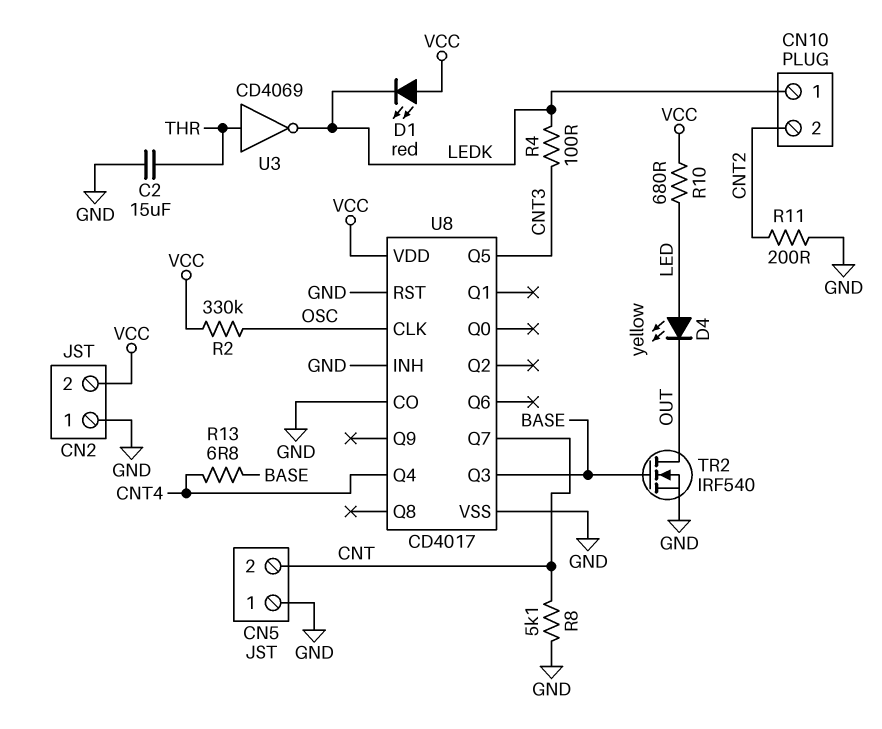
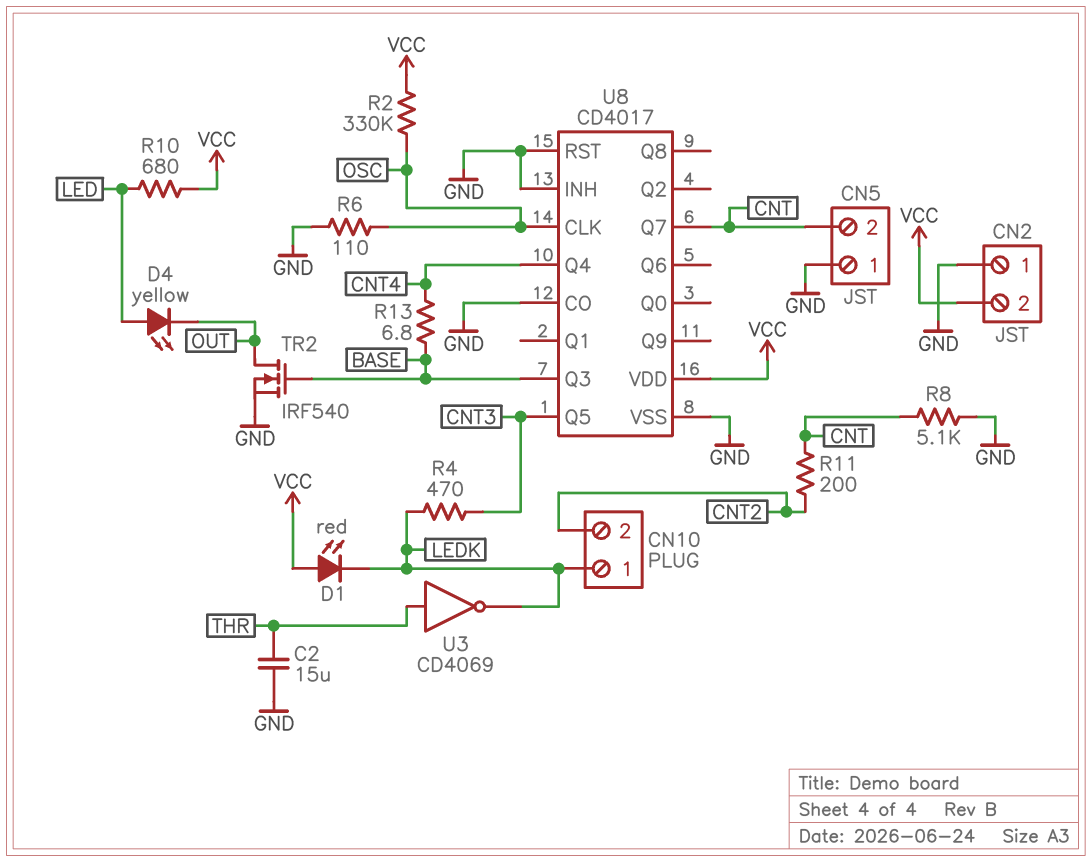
R4: 100 (CNT3, LEDK) -> 470 (CNT3, LEDK)
R6: none -> 110 (GND, OSC)
R11: 200 (CNT2, GND) -> 200 (CNT, CNT2)

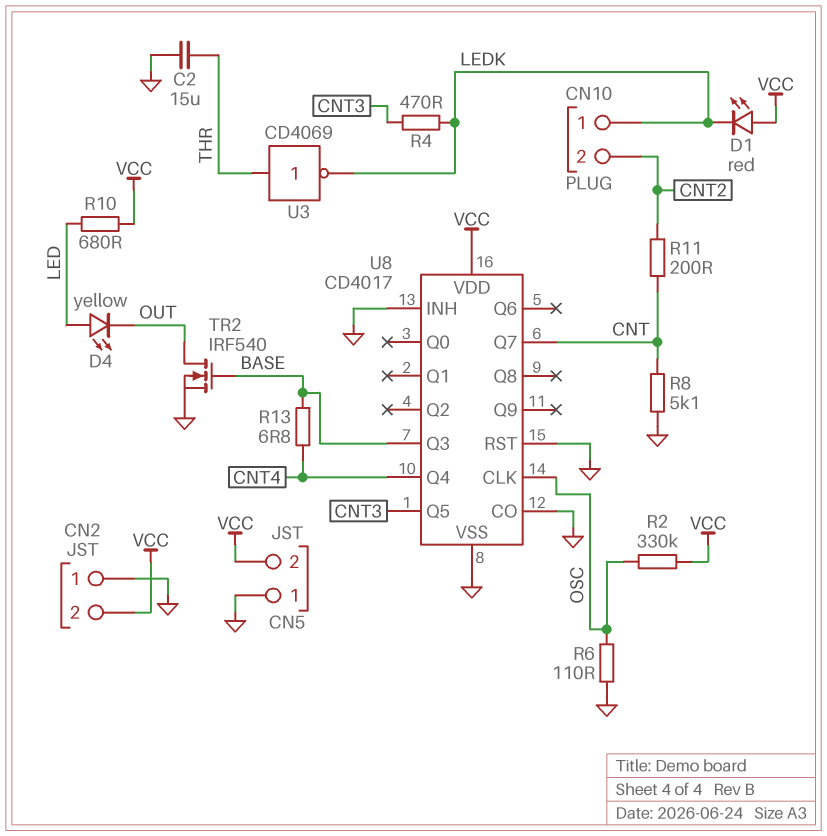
CN5 pin 2: CNT -> VCC

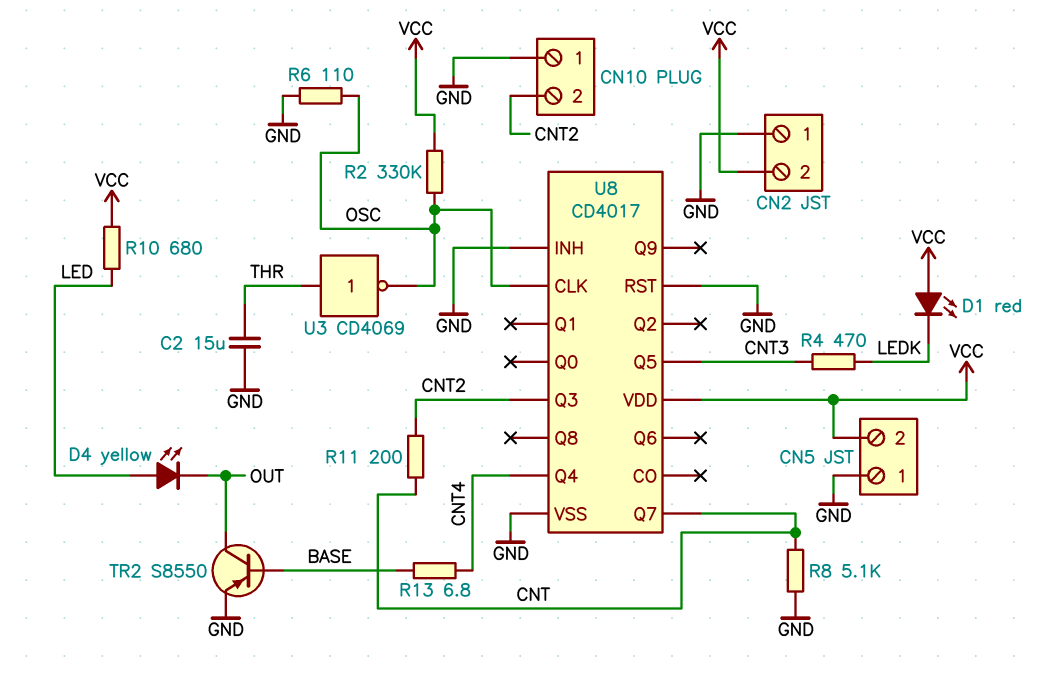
CN10 pin 1: LEDK -> GND
TR2: NMOS IRF540 (G BASE, D OUT, S GND) -> PNP S8550 (B BASE, C OUT, E GND)
U3: NOT CD4069 (in THR, out LEDK) -> NOT CD4069 (in THR, out OSC)
U8 pin CO: GND -> none
U8 pin Q3: BASE -> CNT2

